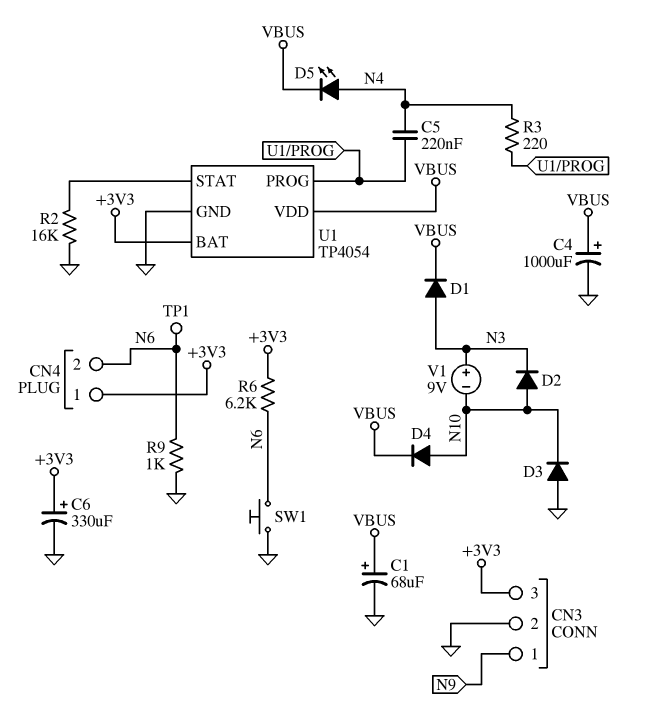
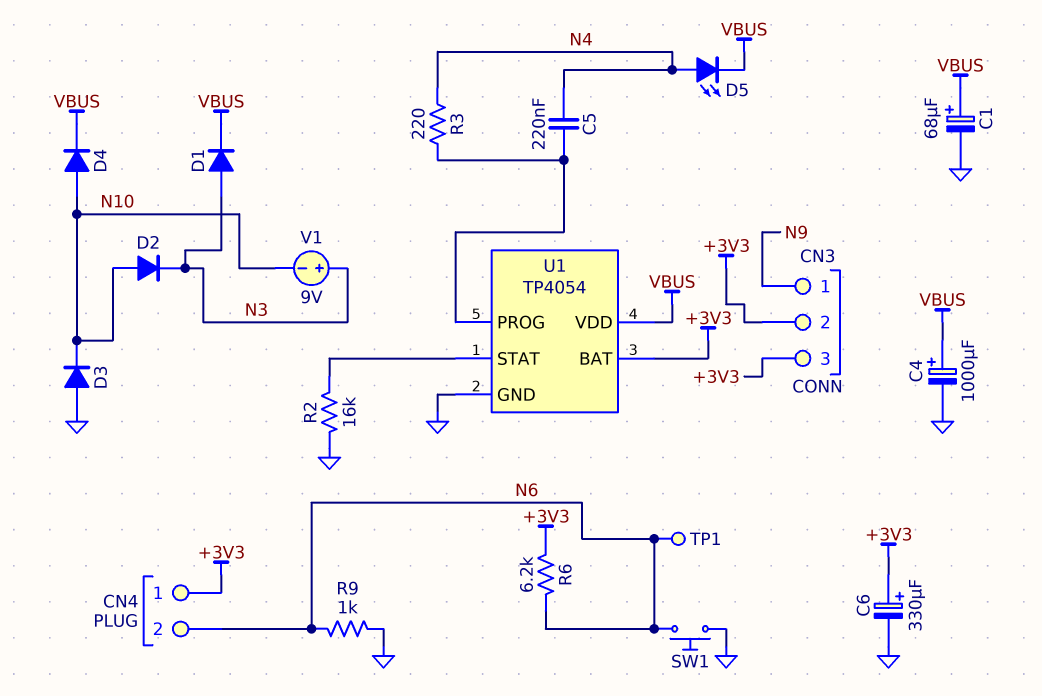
CN3 pin 2: GND -> +3V3

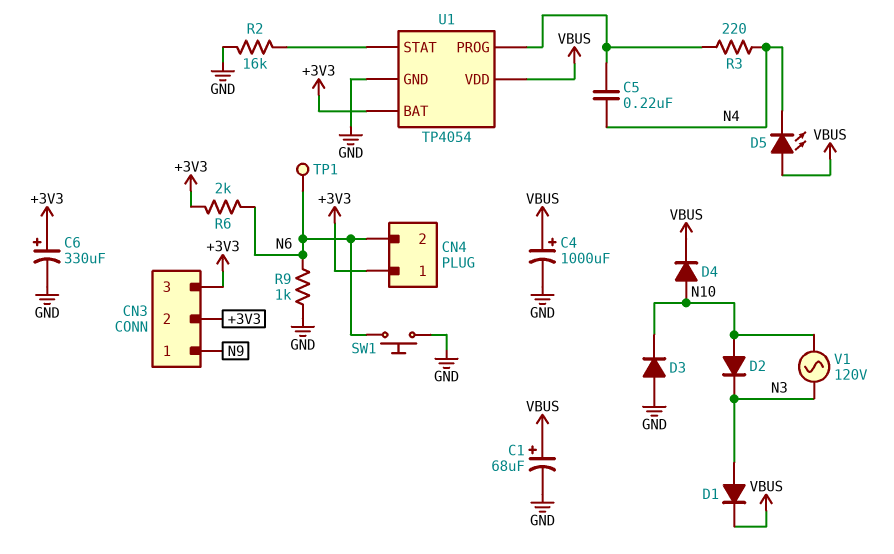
D5: LED (A N4, K VBUS) -> LED (A VBUS, K N4)
R6: 6.2k (+3V3, N6) -> 2k (+3V3, N6)
V1: 9V (plus N3, minus N10) -> AC 120V (N3, N10)

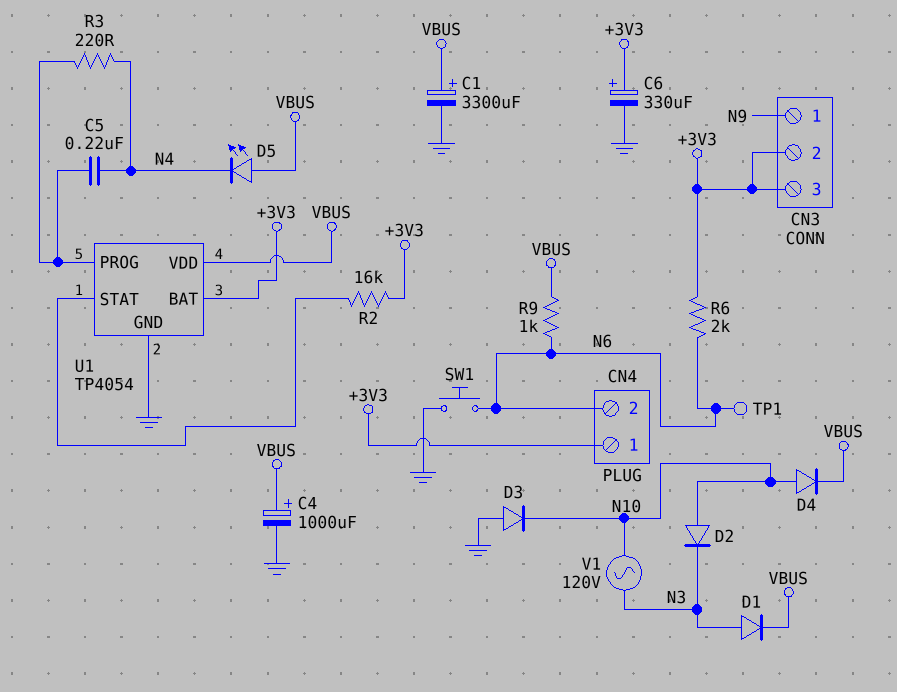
C1: 68uF (plus VBUS, minus GND) -> 3300uF (plus VBUS, minus GND)
R2: 16k (GND, U1/STAT) -> 16k (+3V3, U1/STAT)
R9: 1k (GND, N6) -> 1k (N6, VBUS)

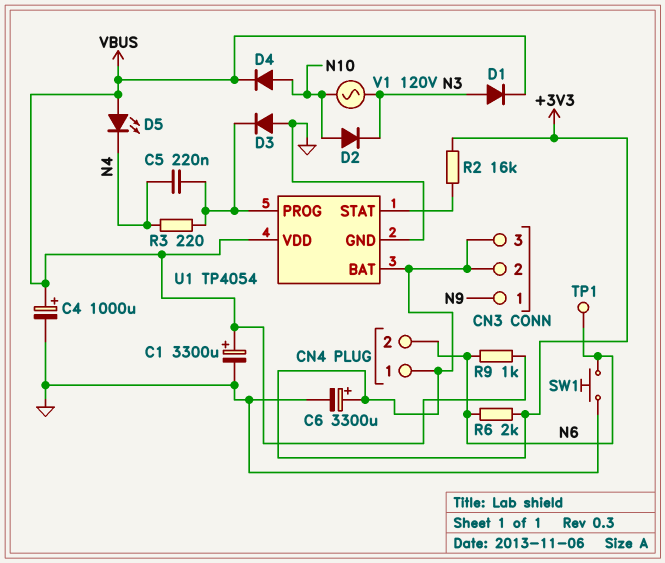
C6: 330uF (plus +3V3, minus GND) -> 3300uF (plus +3V3, minus GND)
D3: diode (A GND, K N10) -> diode (A GND, K U1/PROG)

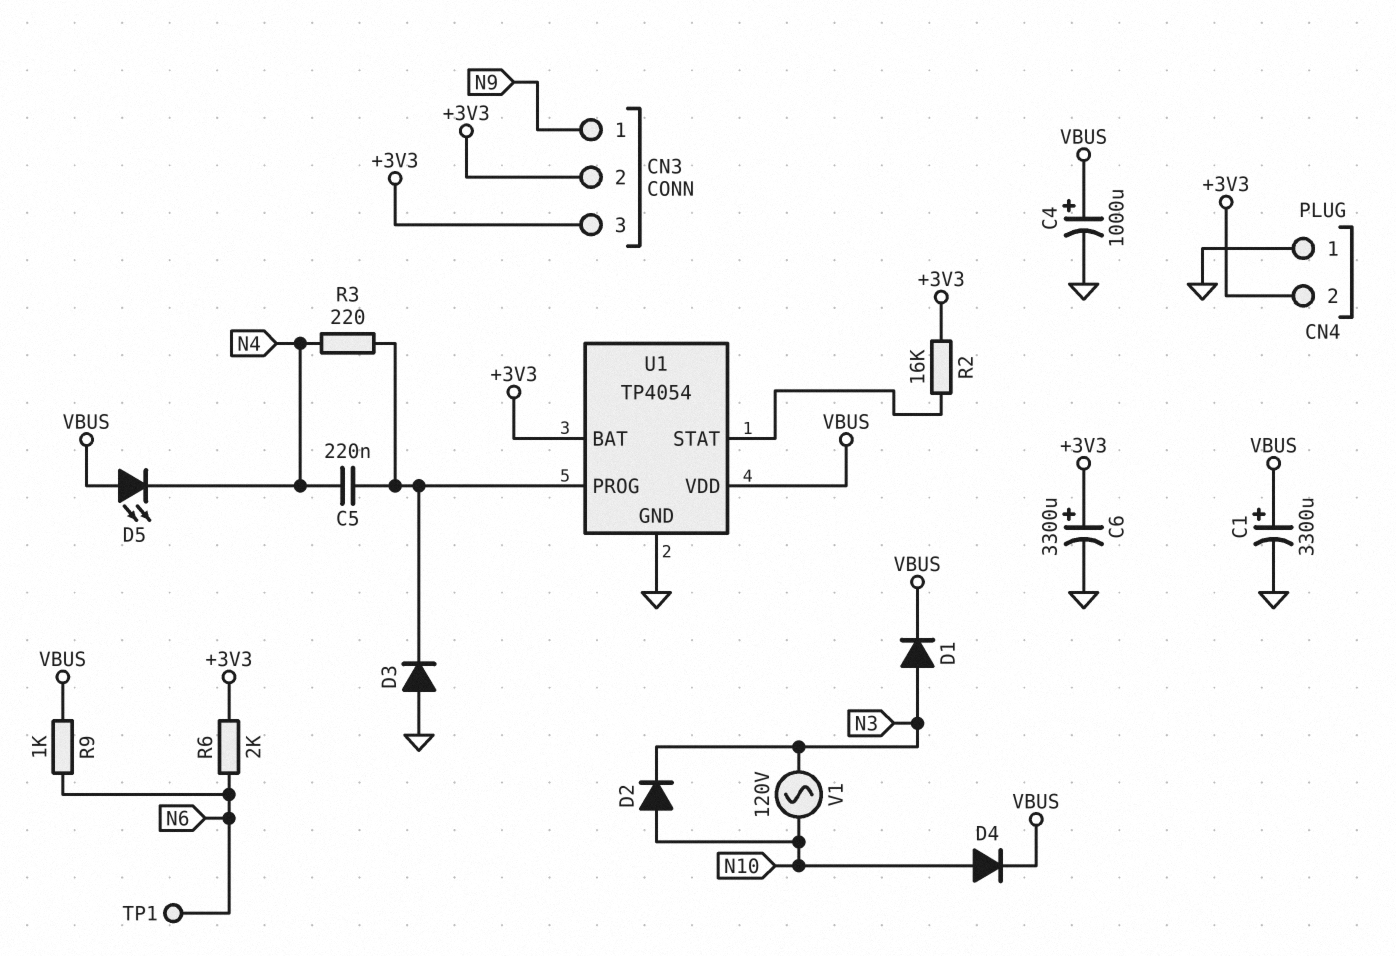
CN4 pin 1: +3V3 -> GND
CN4 pin 2: N6 -> +3V3
SW1: button (GND, N6) -> none

